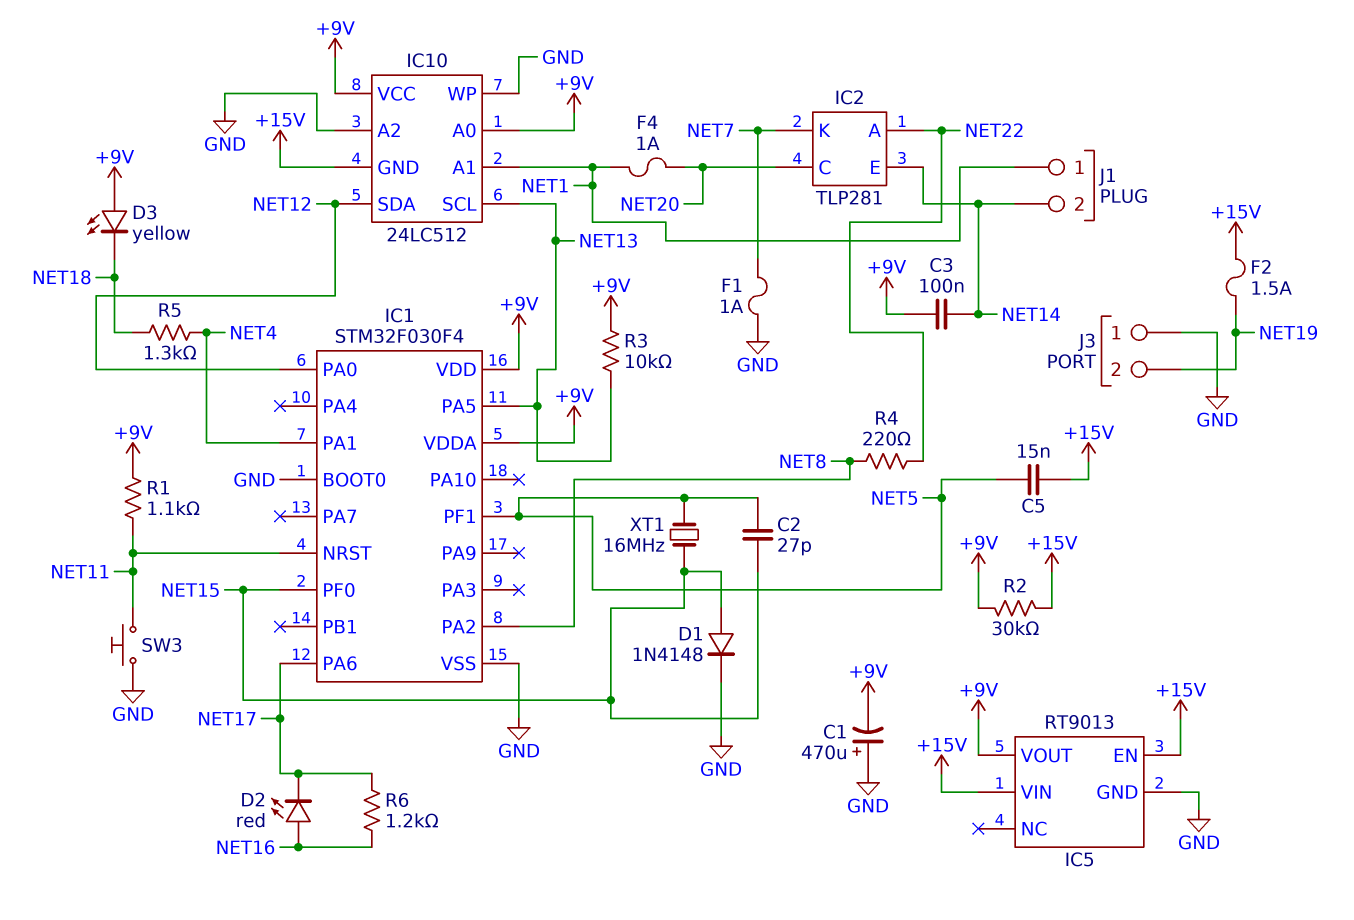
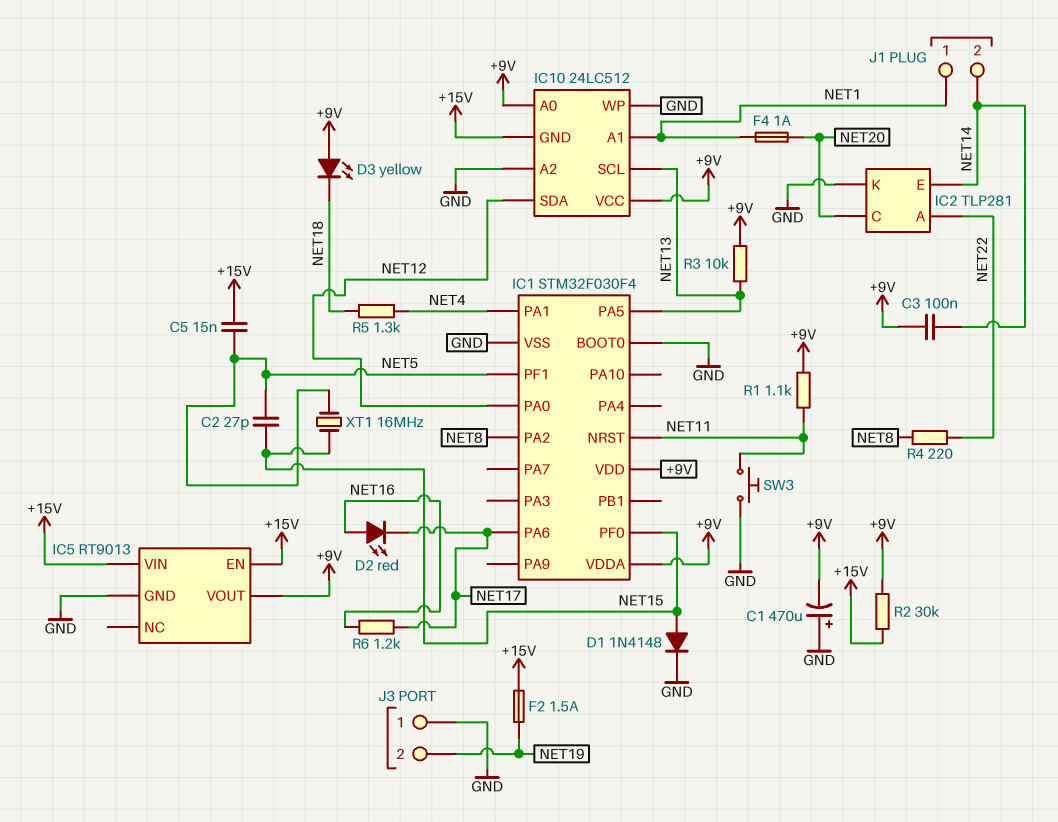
F1: 1A (GND, NET7) -> none
IC2 pin K: NET7 -> GND

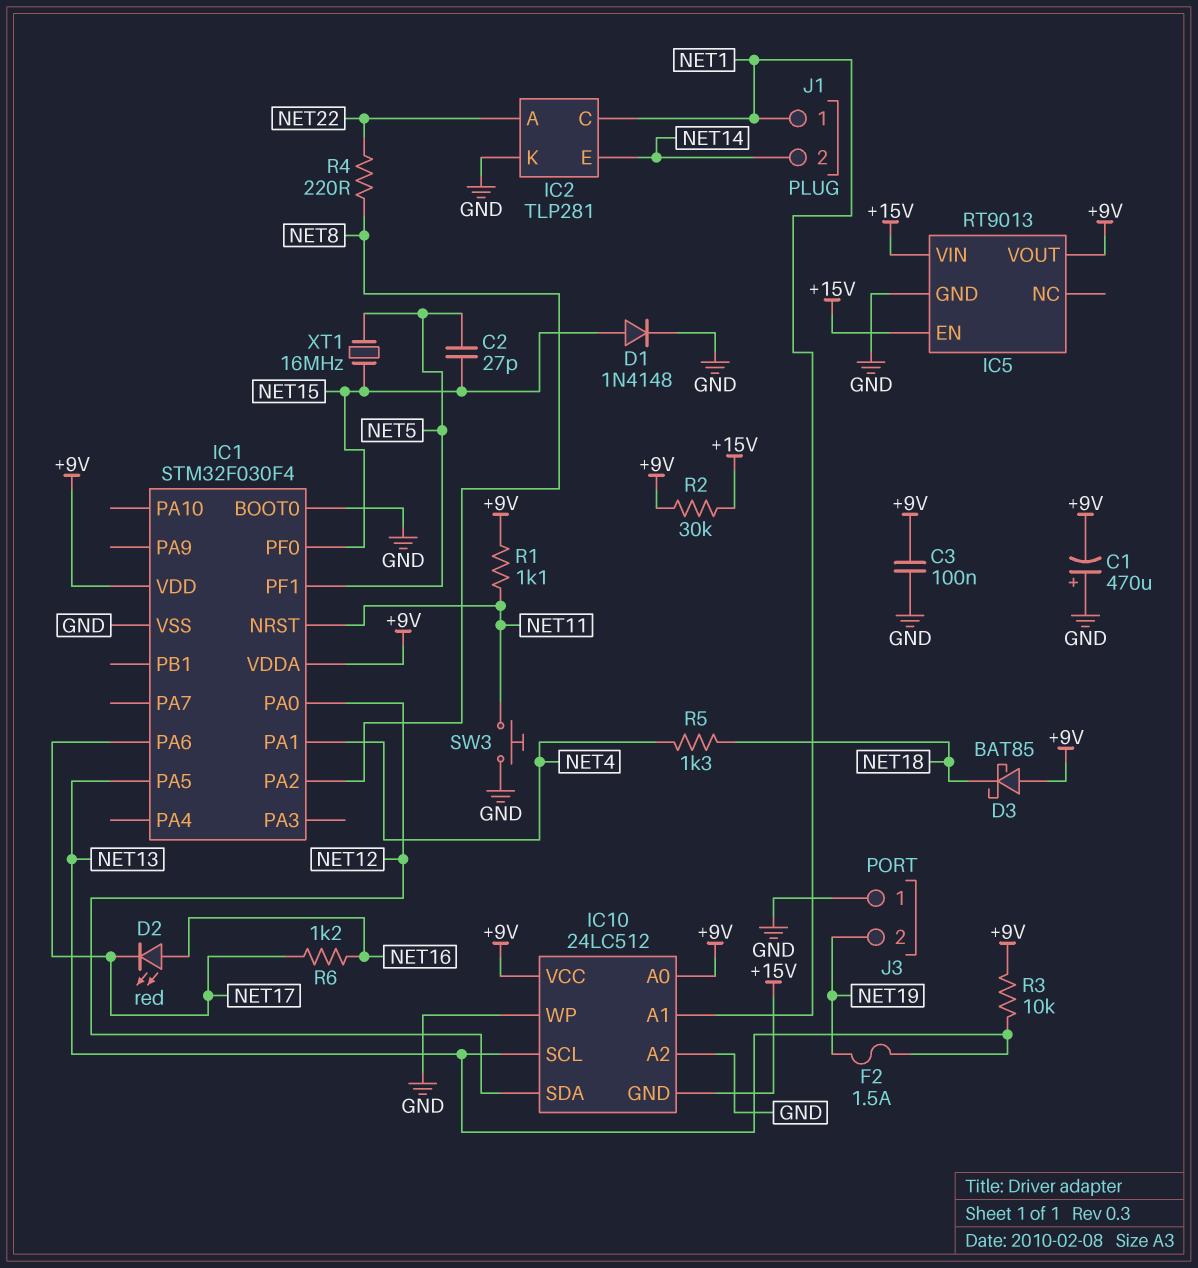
C3: 100nF (+9V, NET14) -> 100nF (+9V, GND)
C5: 15nF (+15V, NET5) -> none
D3: LED yellow (A +9V, K NET18) -> schottky BAT85 (A +9V, K NET18)
F2: 1.5A (+15V, NET19) -> 1.5A (NET13, NET19)
F4: 1A (NET1, NET20) -> none
IC2 pin C: NET20 -> NET1

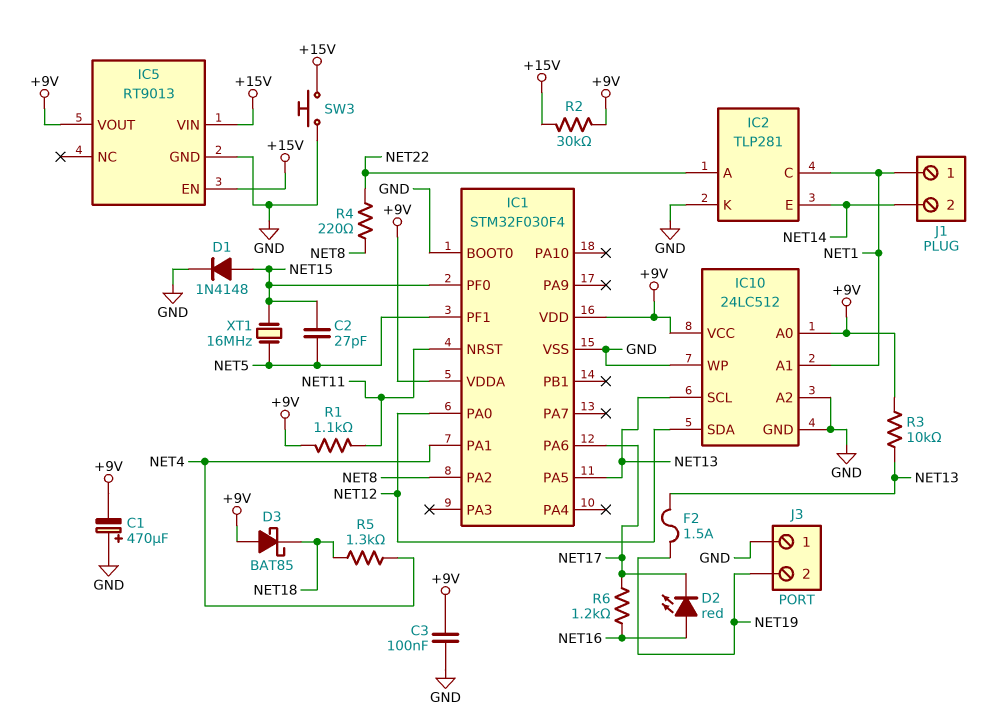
IC10 pin GND: +15V -> GND
SW3: button (GND, NET11) -> button (+15V, GND)

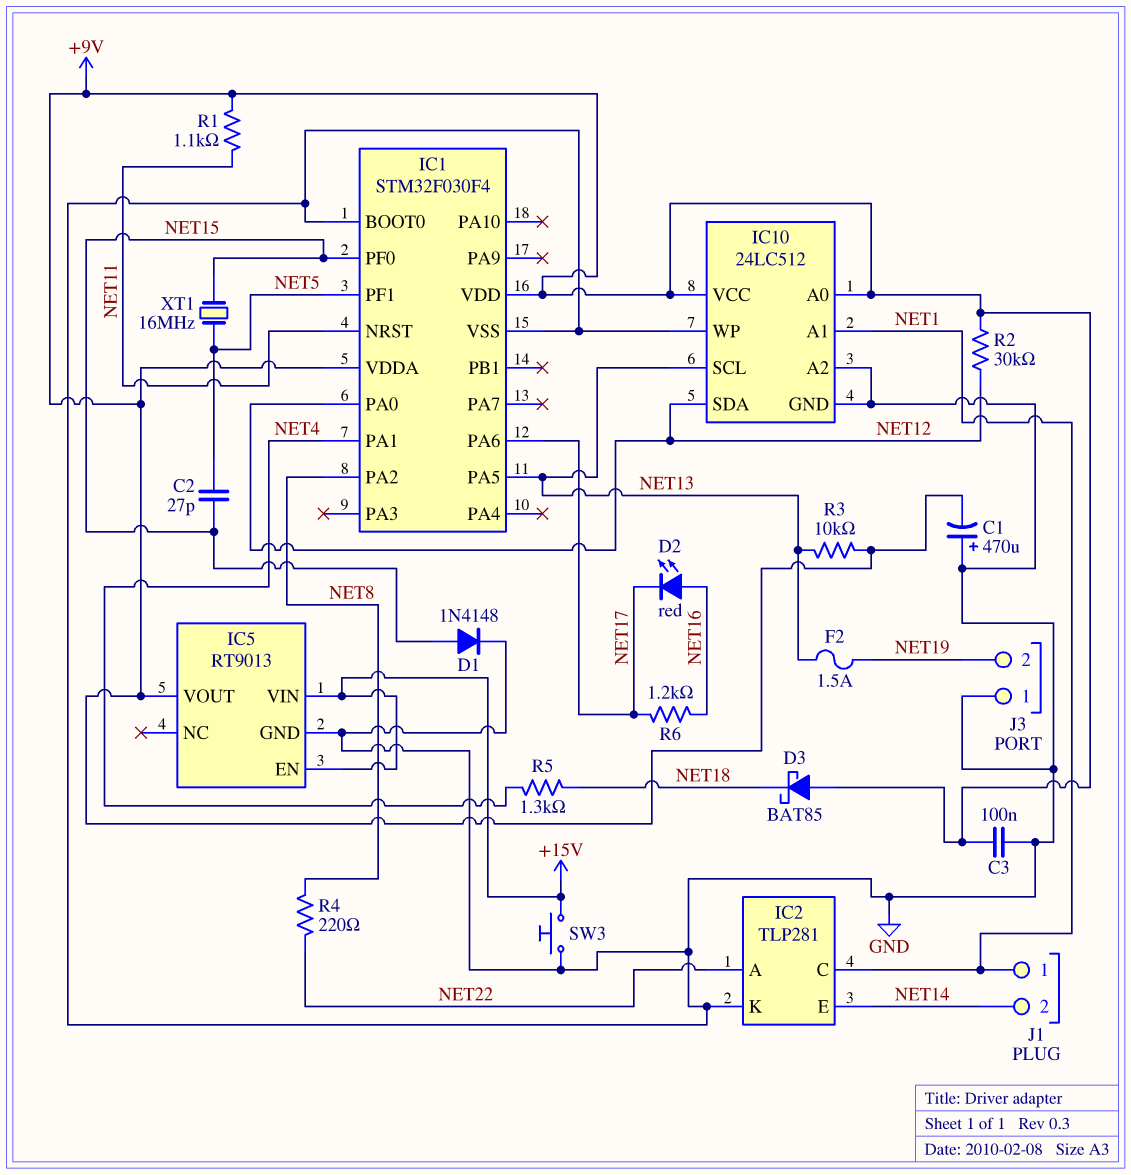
R2: 30k (+9V, +15V) -> 30k (+9V, NET12)

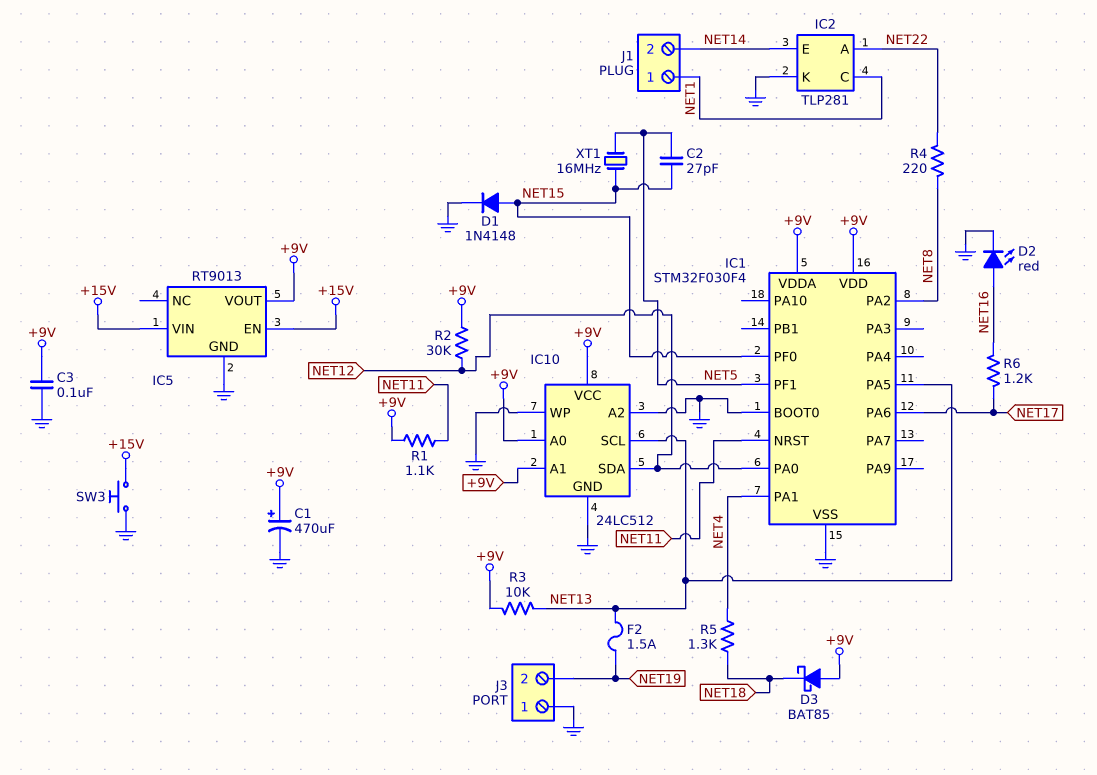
C1: 470uF (plus GND, minus +9V) -> 470uF (plus +9V, minus GND)
D2: LED red (A NET16, K NET17) -> LED red (A NET16, K GND)
IC10 pin A1: NET1 -> +9V

